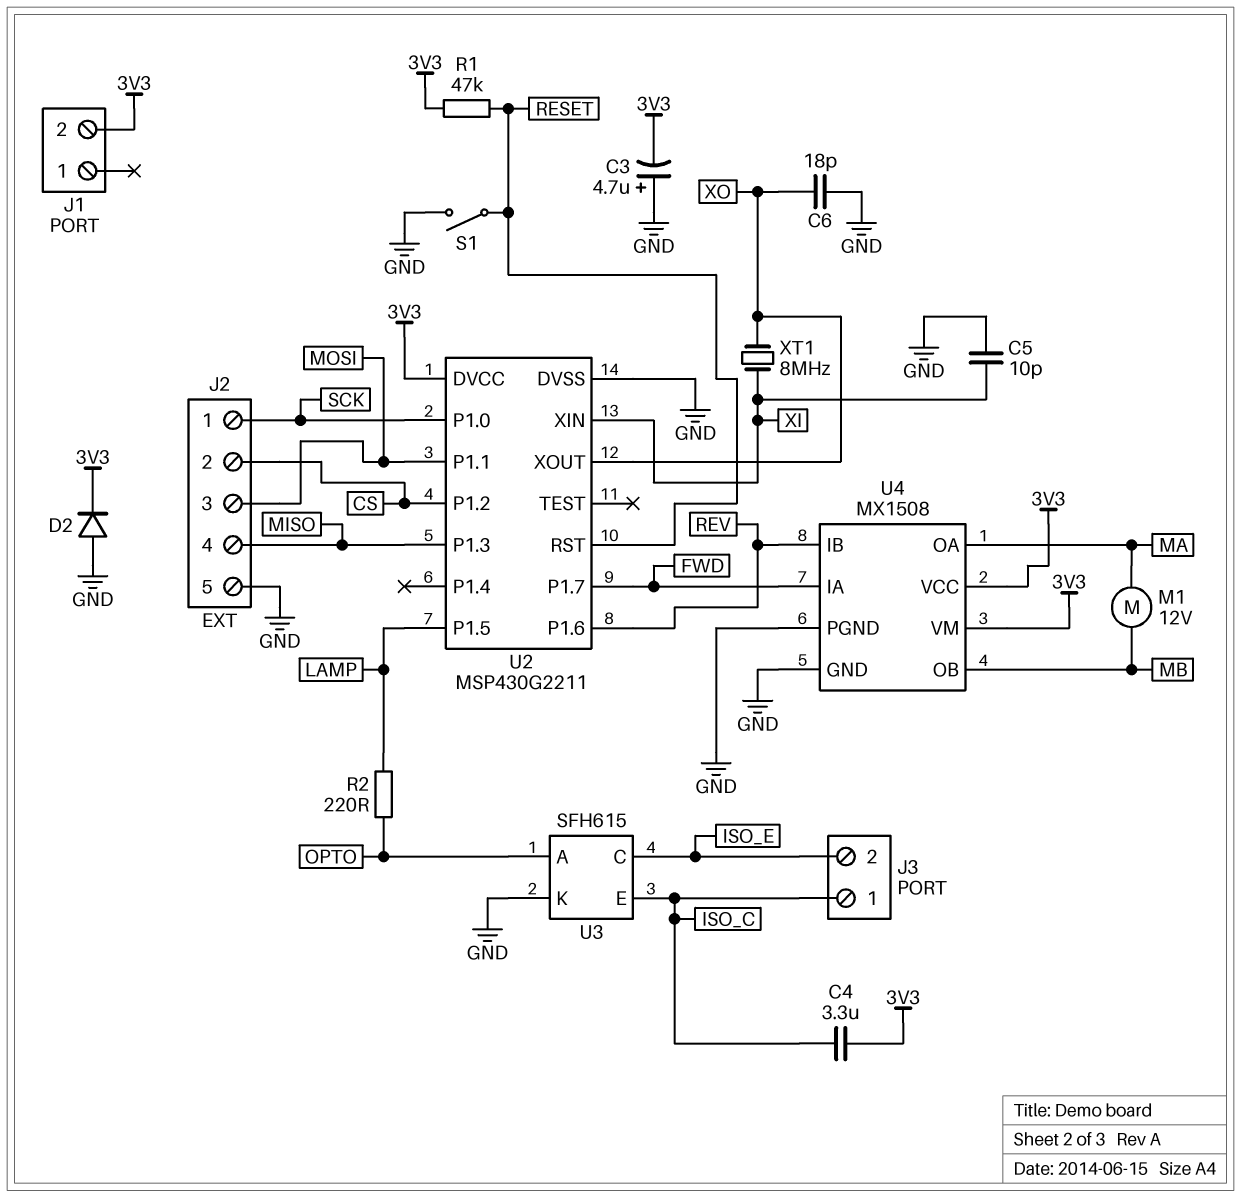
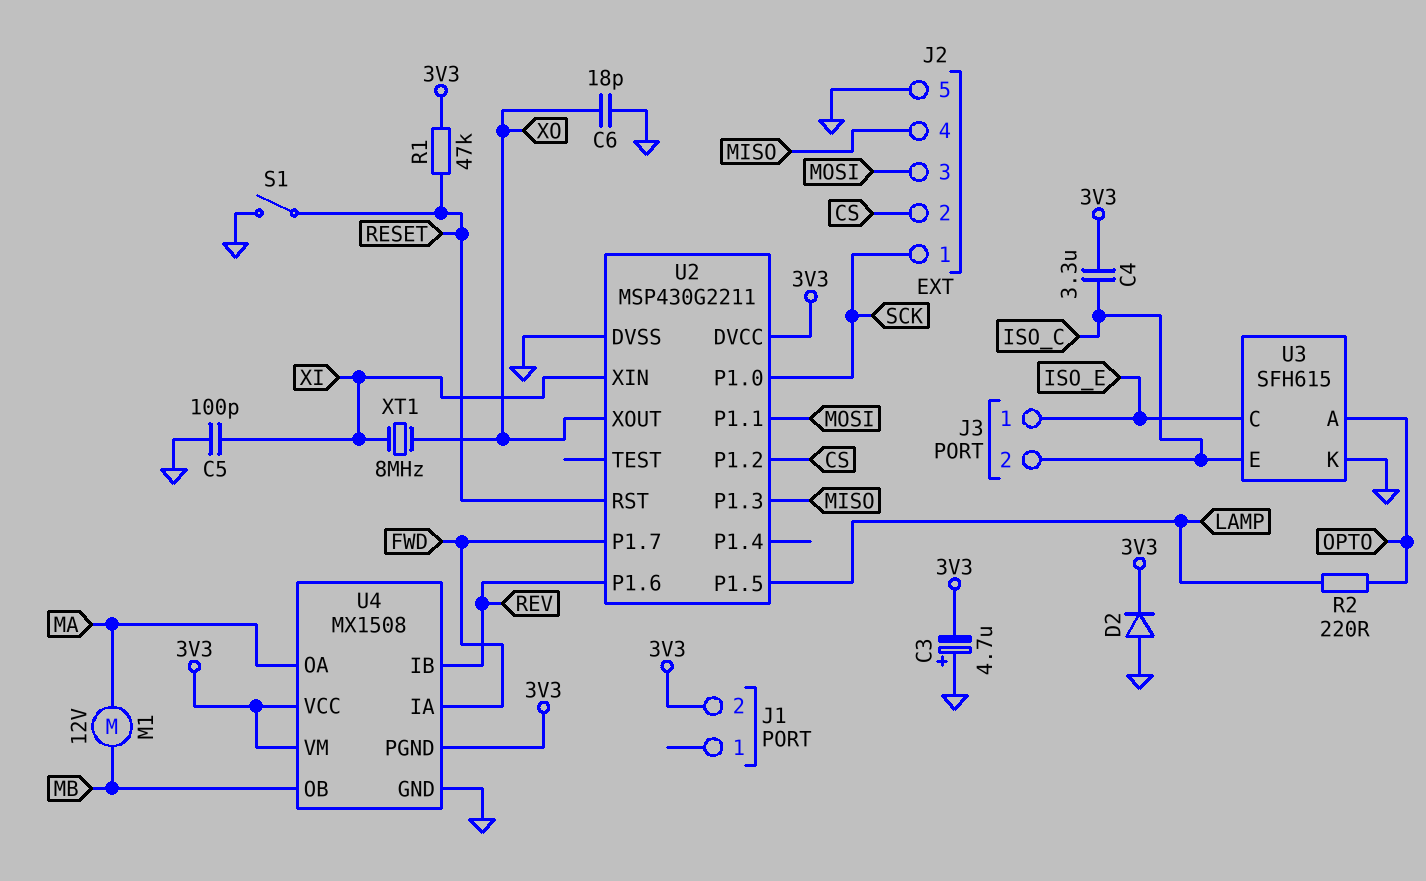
C5: 10pF (GND, XI) -> 100pF (GND, XI)
J3 pin 1: ISO_C -> ISO_E
J3 pin 2: ISO_E -> ISO_C
U4 pin PGND: GND -> 3V3

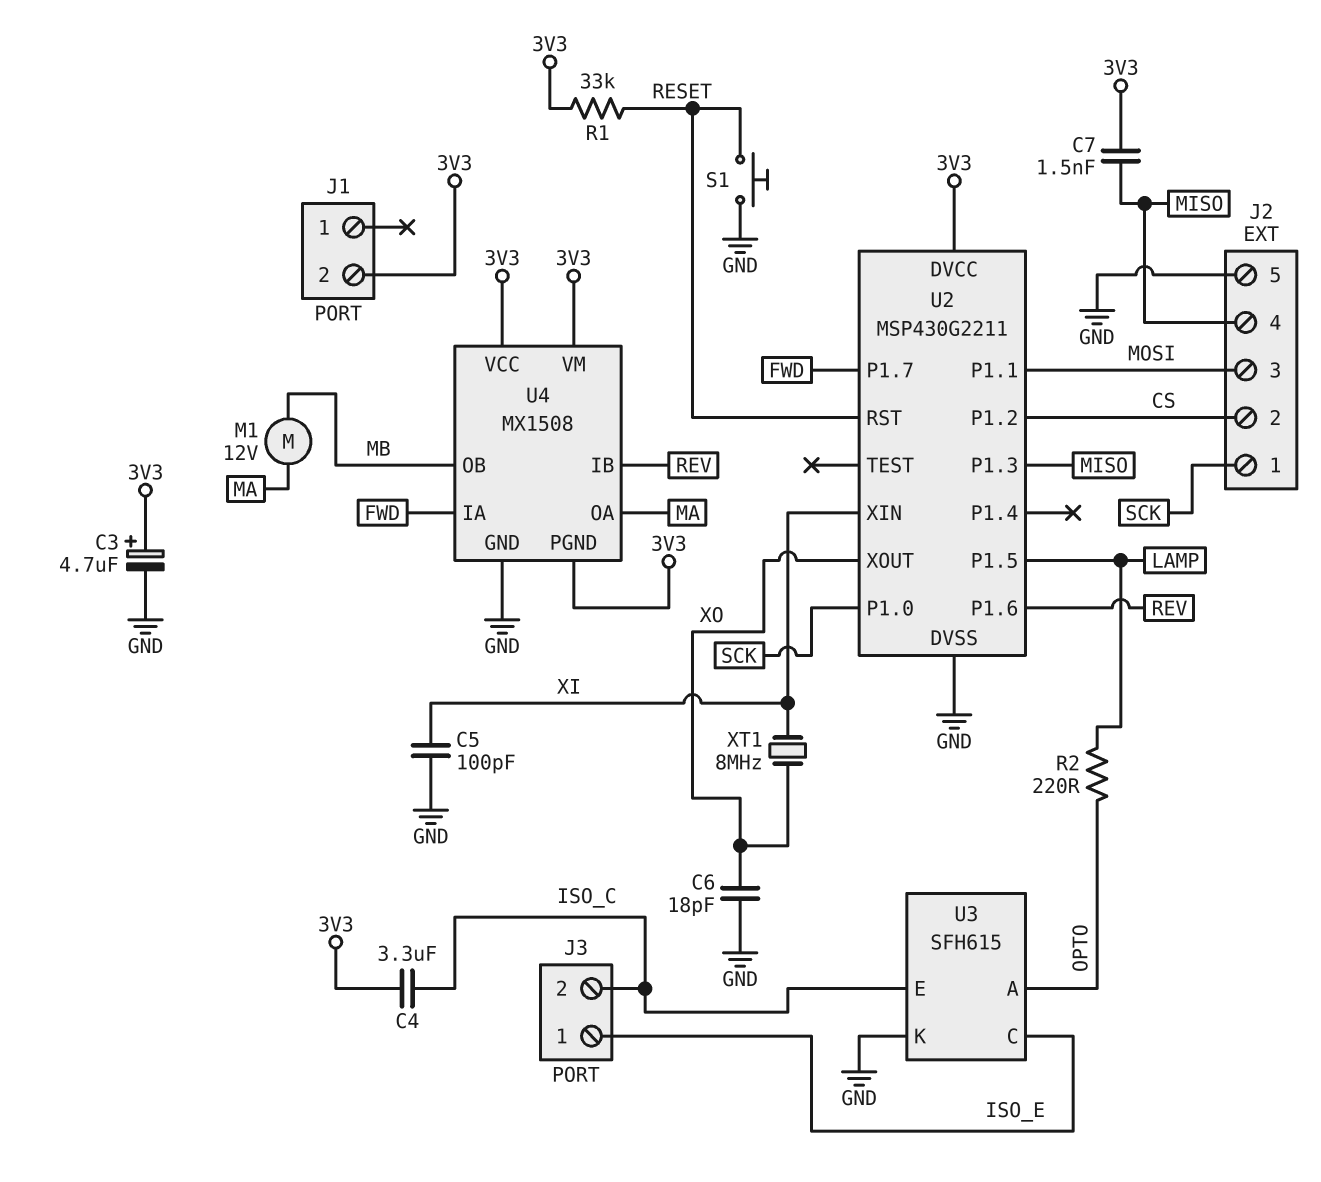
C3: 4.7uF (plus GND, minus 3V3) -> 4.7uF (plus 3V3, minus GND)
C7: none -> 1.5nF (3V3, MISO)
D2: diode (A GND, K 3V3) -> none
R1: 47k (3V3, RESET) -> 33k (3V3, RESET)
S1: switch (GND, RESET) -> button (GND, RESET)

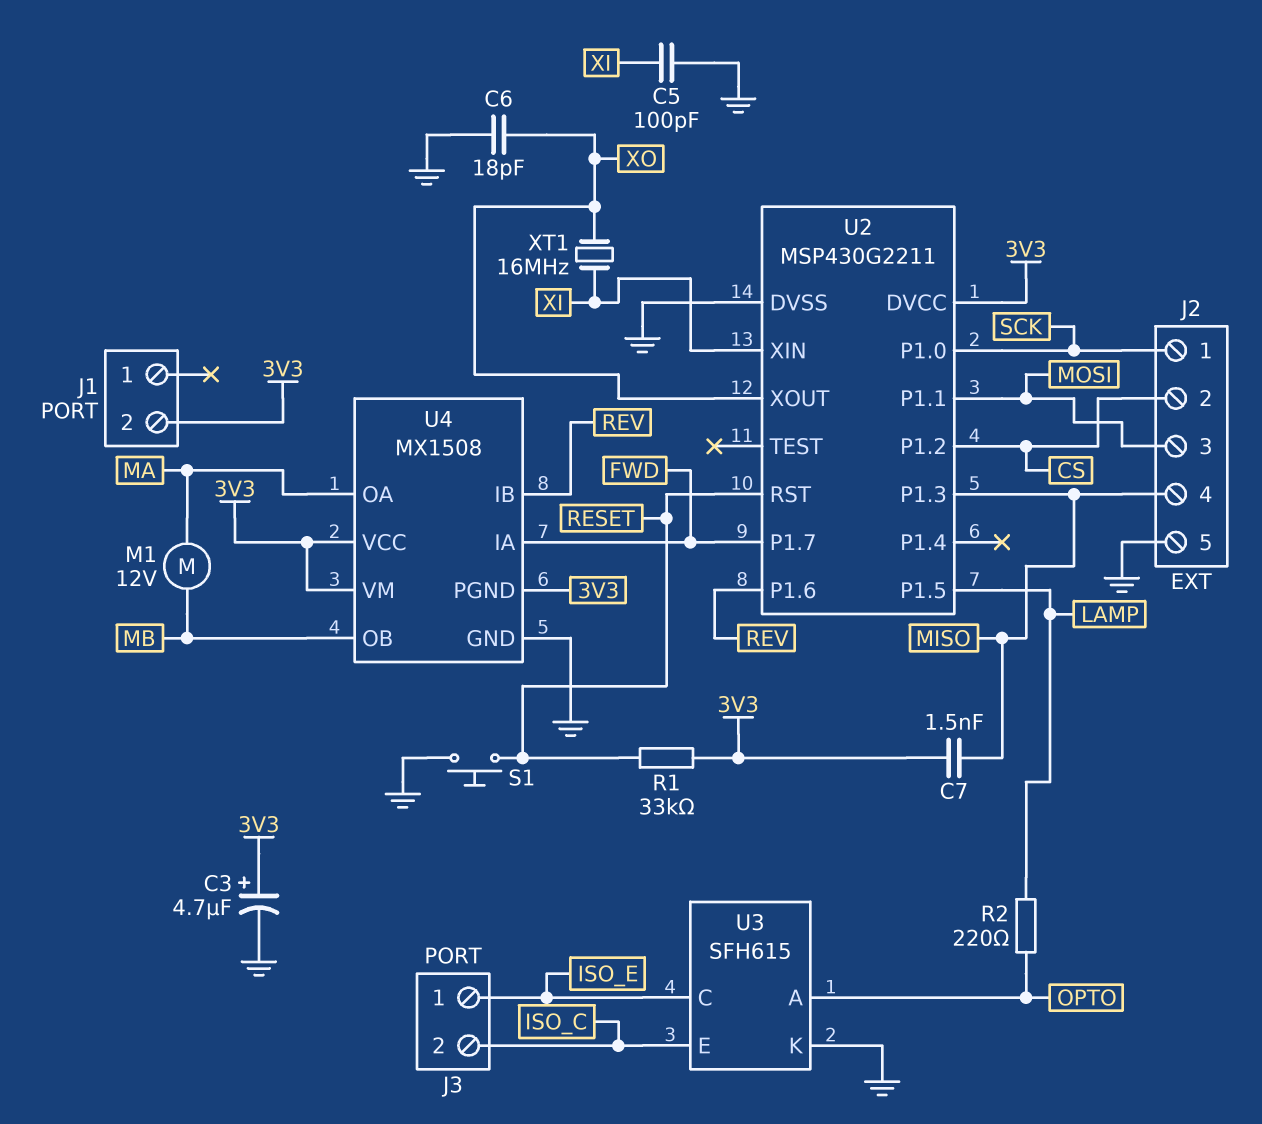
C4: 3.3uF (3V3, ISO_C) -> none
XT1: 8MHz (XI, XO) -> 16MHz (XI, XO)

